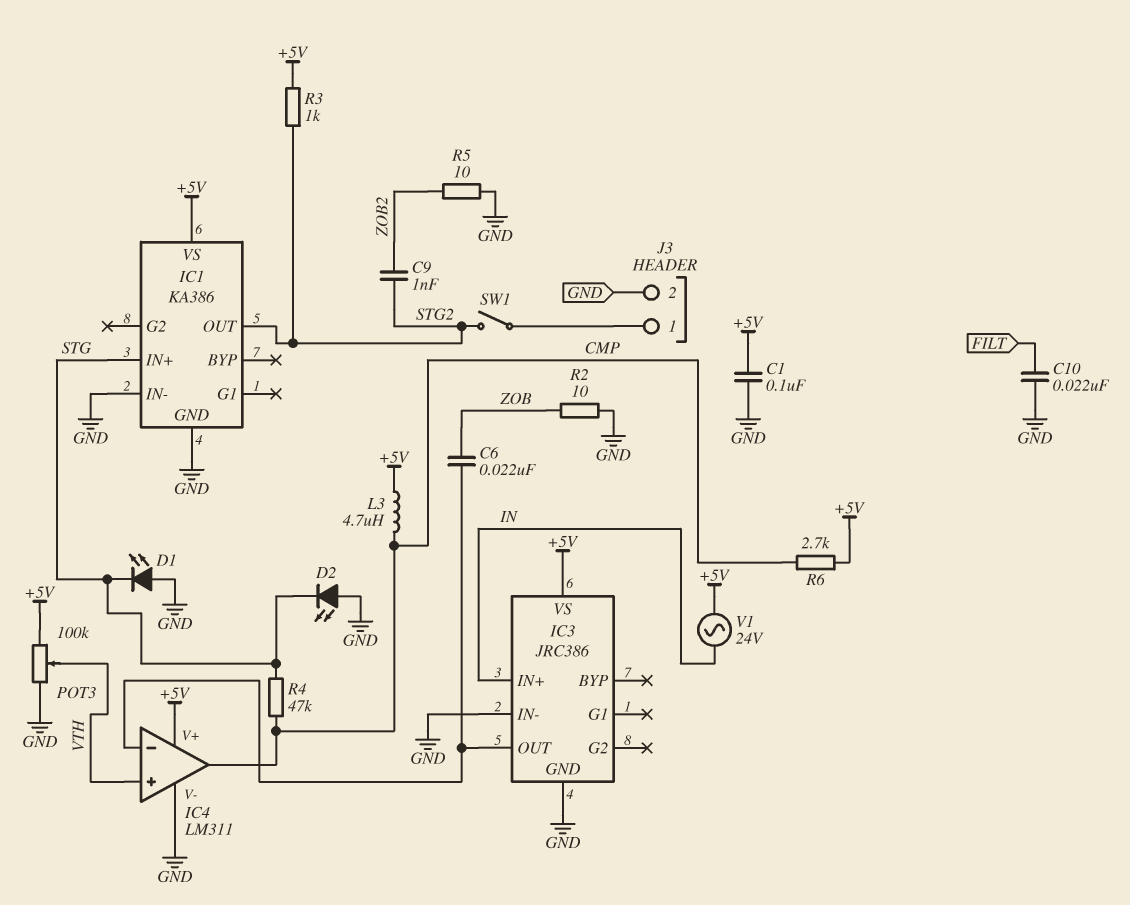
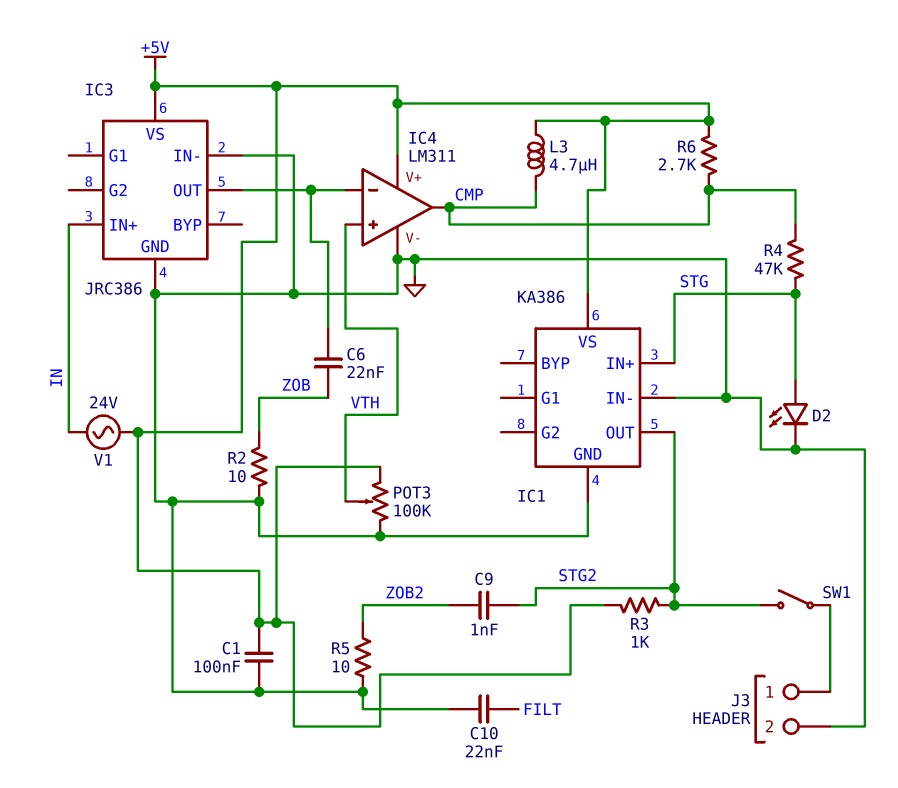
D1: LED (A GND, K STG) -> none
D2: LED (A GND, K STG) -> LED (A STG, K GND)

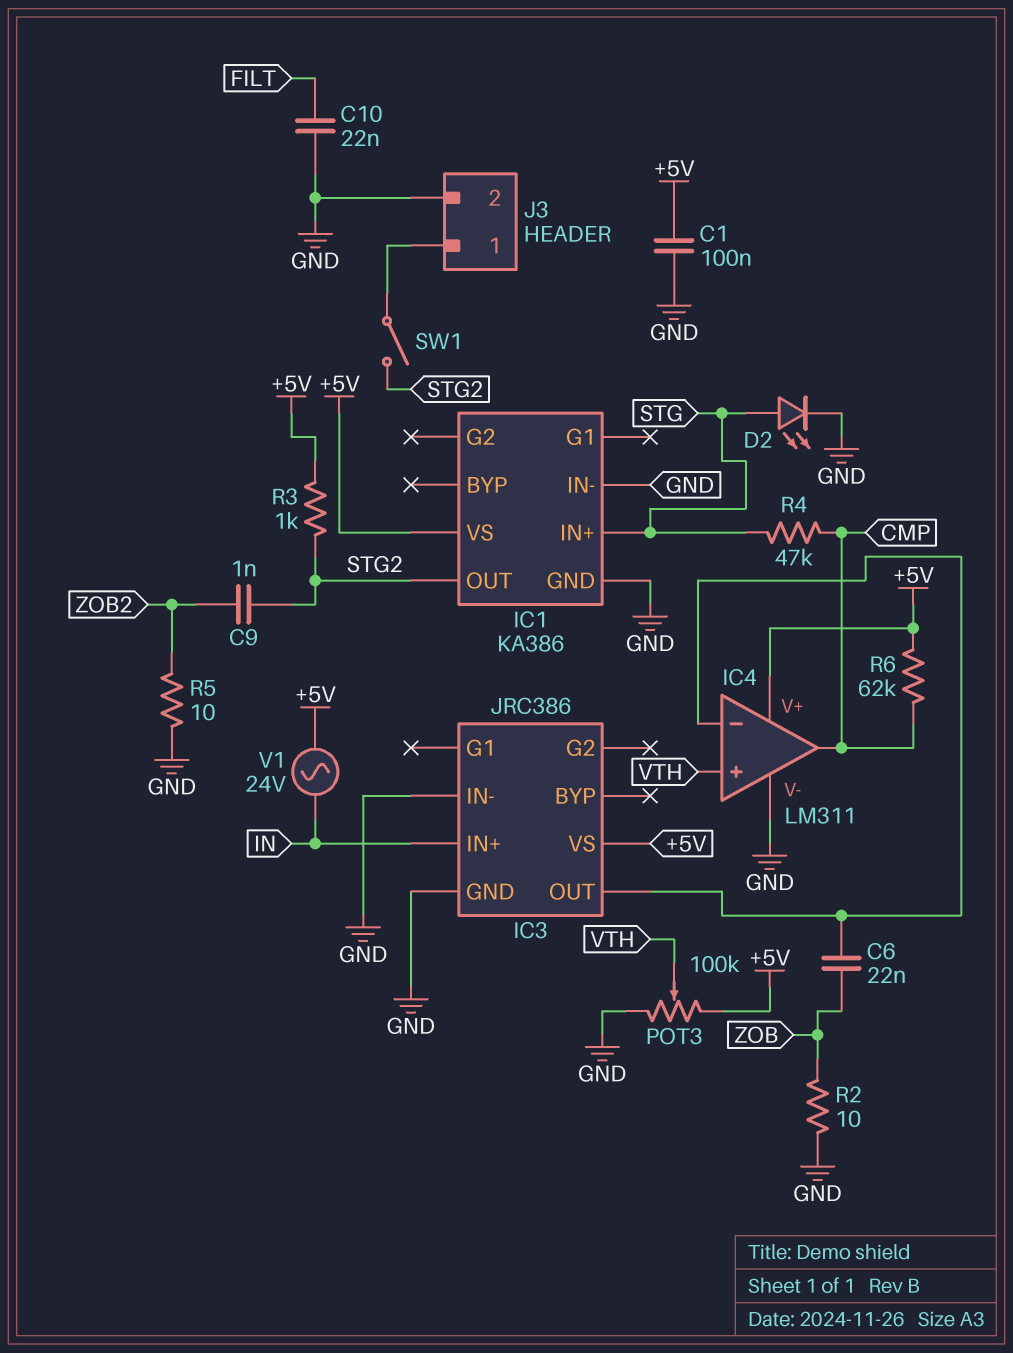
L3: 4.7uH (+5V, CMP) -> none
R6: 2.7k (+5V, CMP) -> 62k (+5V, CMP)

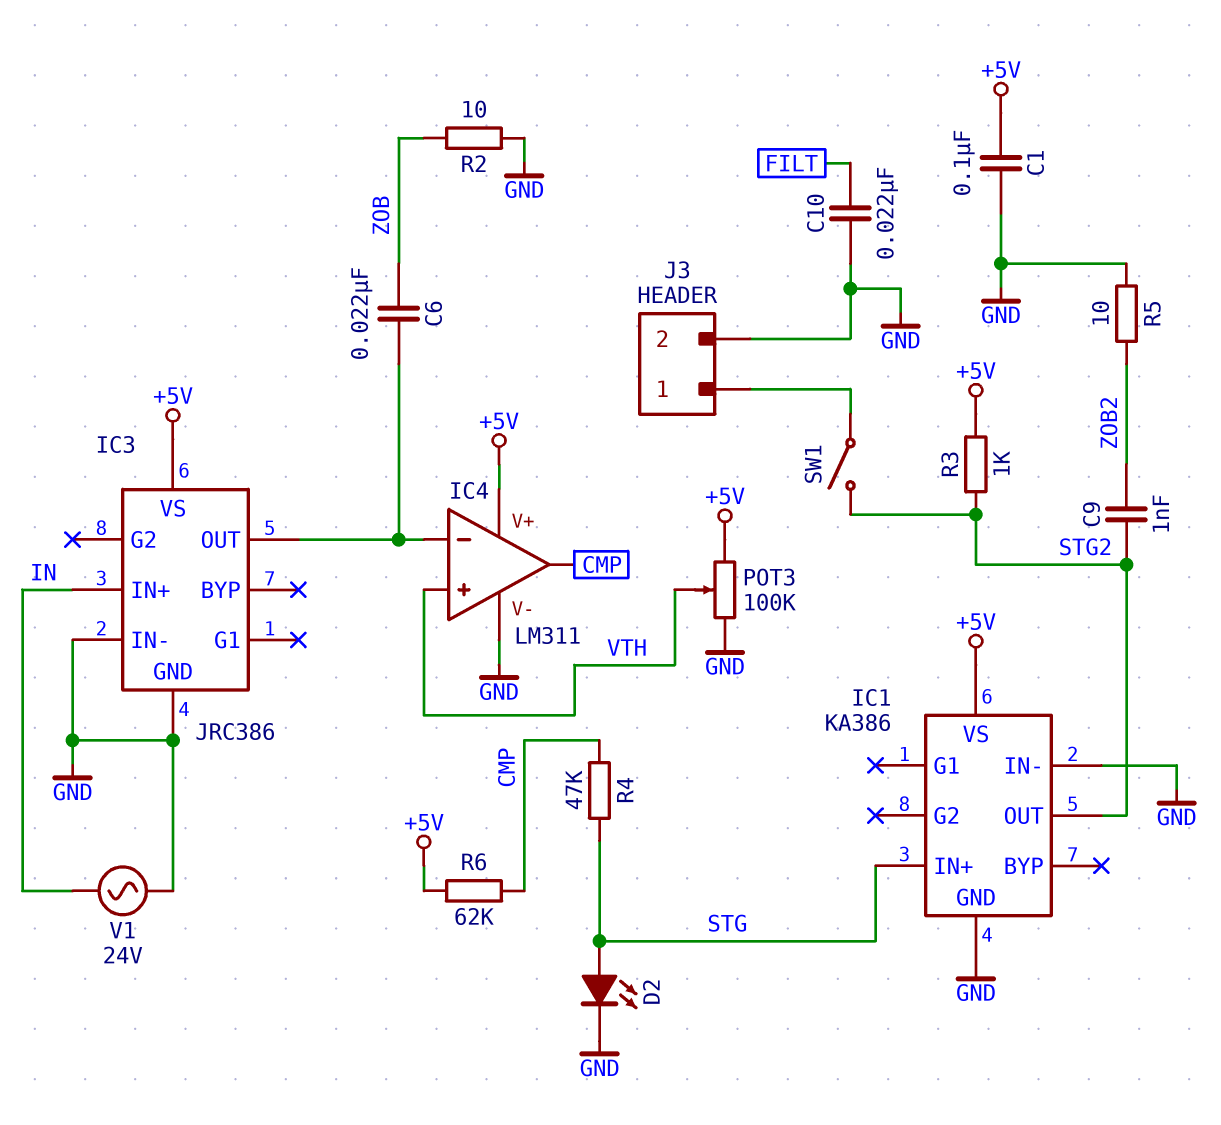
V1: AC 24V (+5V, IN) -> AC 24V (GND, IN)

